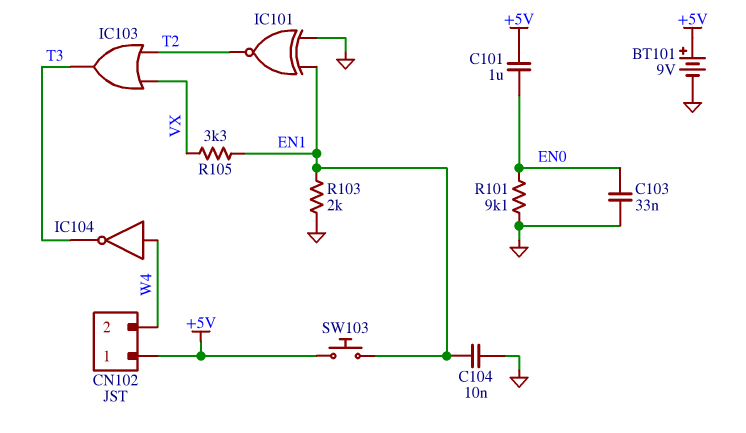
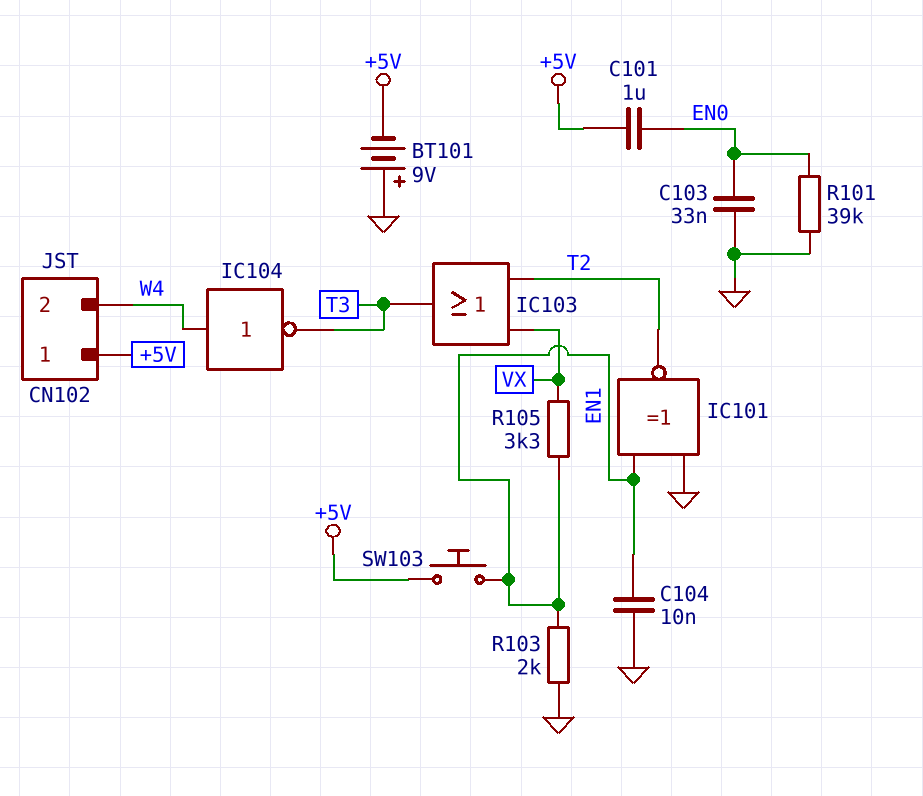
BT101: 9V (plus +5V, minus GND) -> 9V (plus GND, minus +5V)
R101: 9.1k (EN0, GND) -> 39k (EN0, GND)

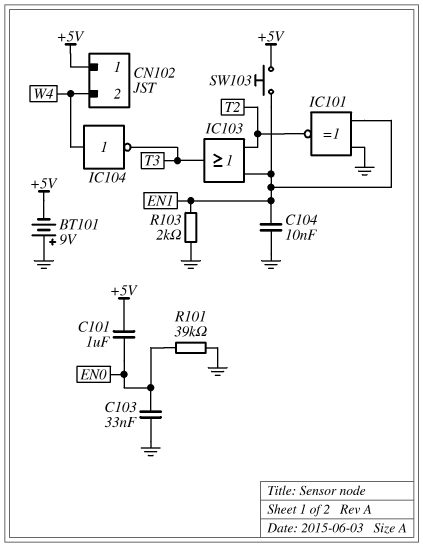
IC103: OR (in T2, in VX, out T3) -> OR (in EN1, in T2, out T3)
R105: 3.3k (EN1, VX) -> none

